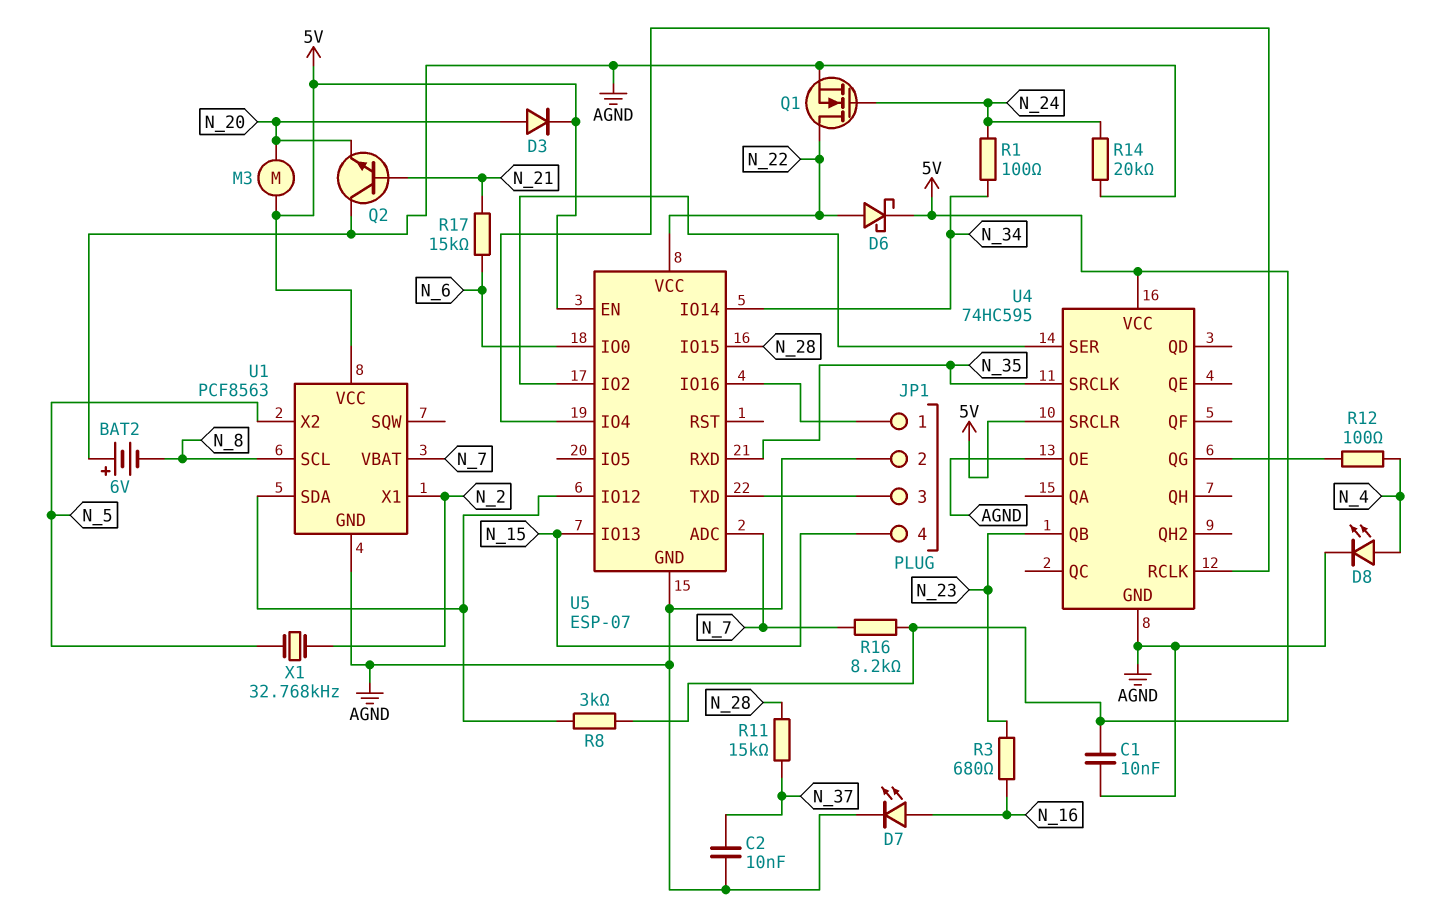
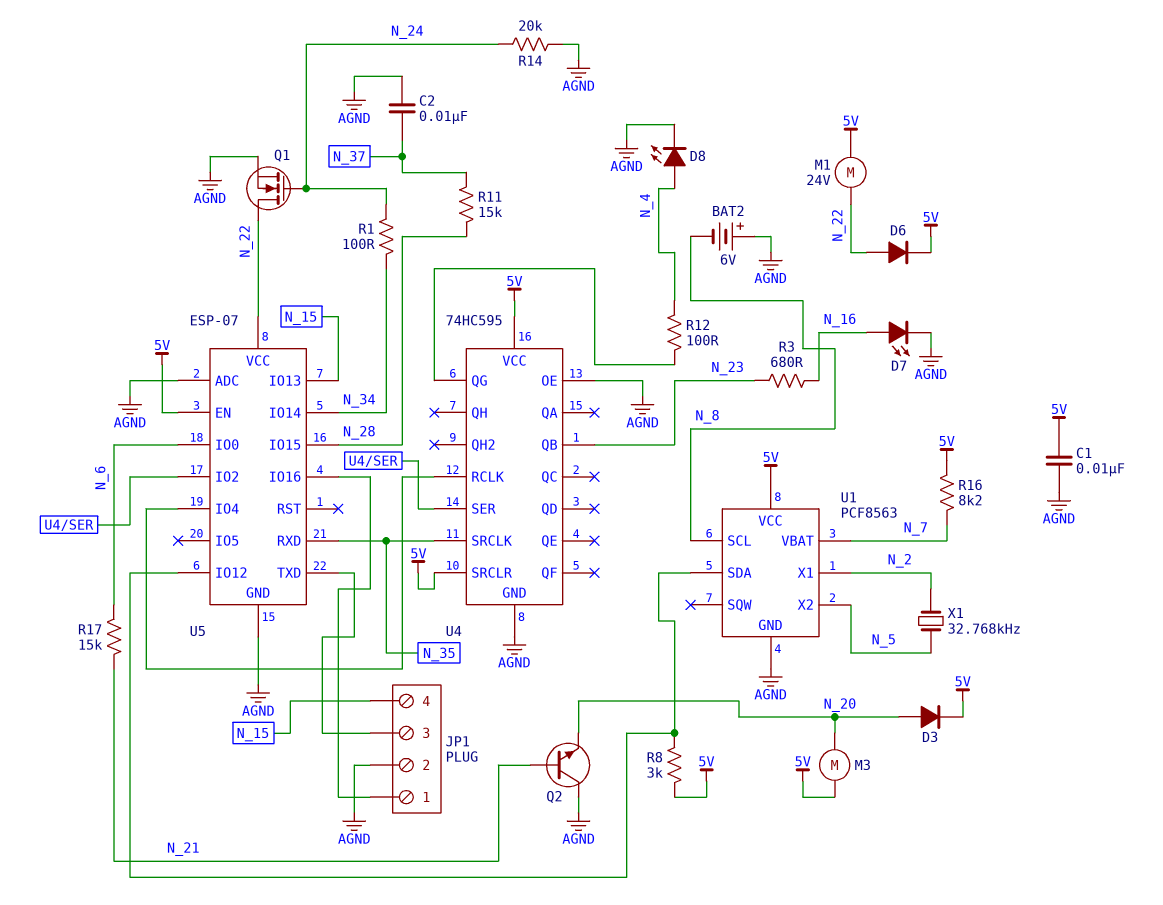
D6: schottky (A N_22, K 5V) -> diode (A N_22, K 5V)
M1: none -> motor 24V (5V, N_22)
U5 pin ADC: N_7 -> AGND

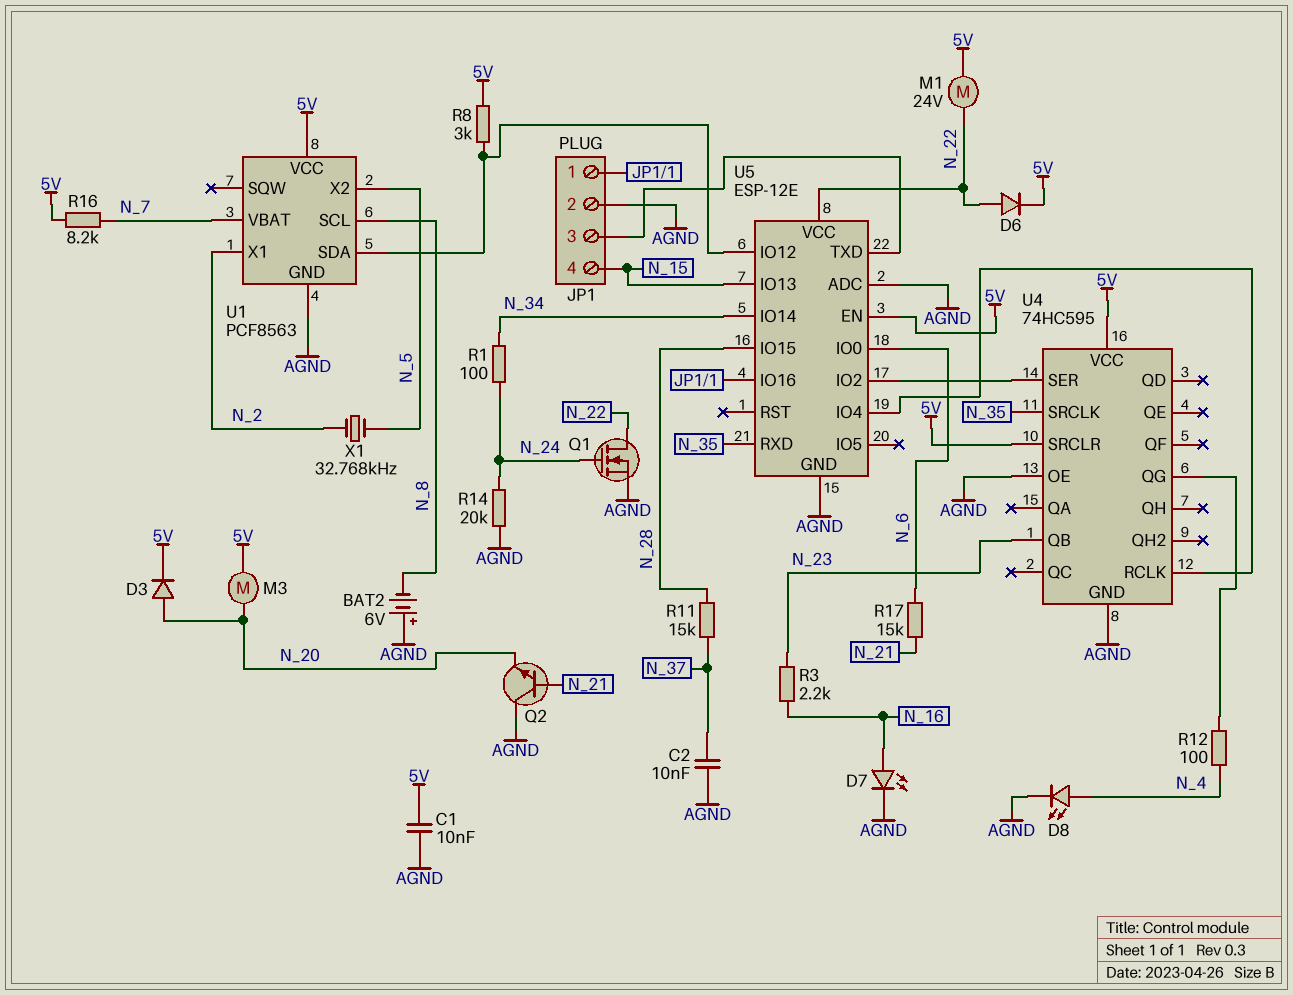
R3: 680 (N_16, N_23) -> 2.2k (N_16, N_23)
U5: ESP-07 -> ESP-12E

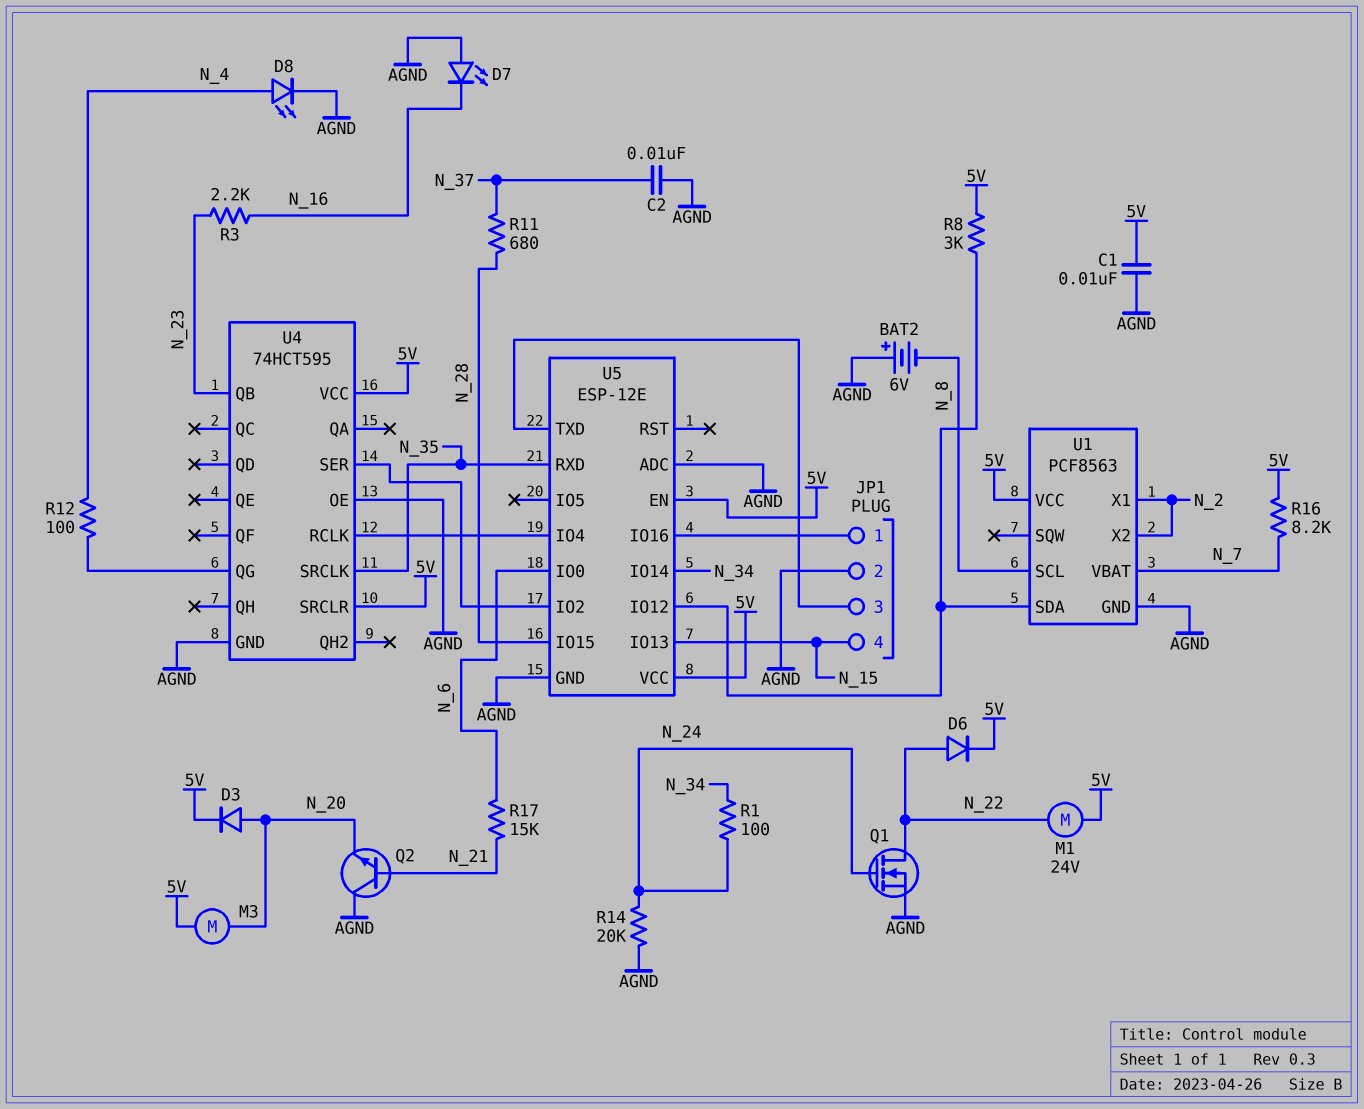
D7: LED (A N_16, K AGND) -> LED (A AGND, K N_16)
R11: 15k (N_28, N_37) -> 680 (N_28, N_37)
U1 pin X2: N_5 -> N_2
U4: 74HC595 -> 74HCT595
U5 pin VCC: N_22 -> 5V
X1: 32.768kHz (N_2, N_5) -> none

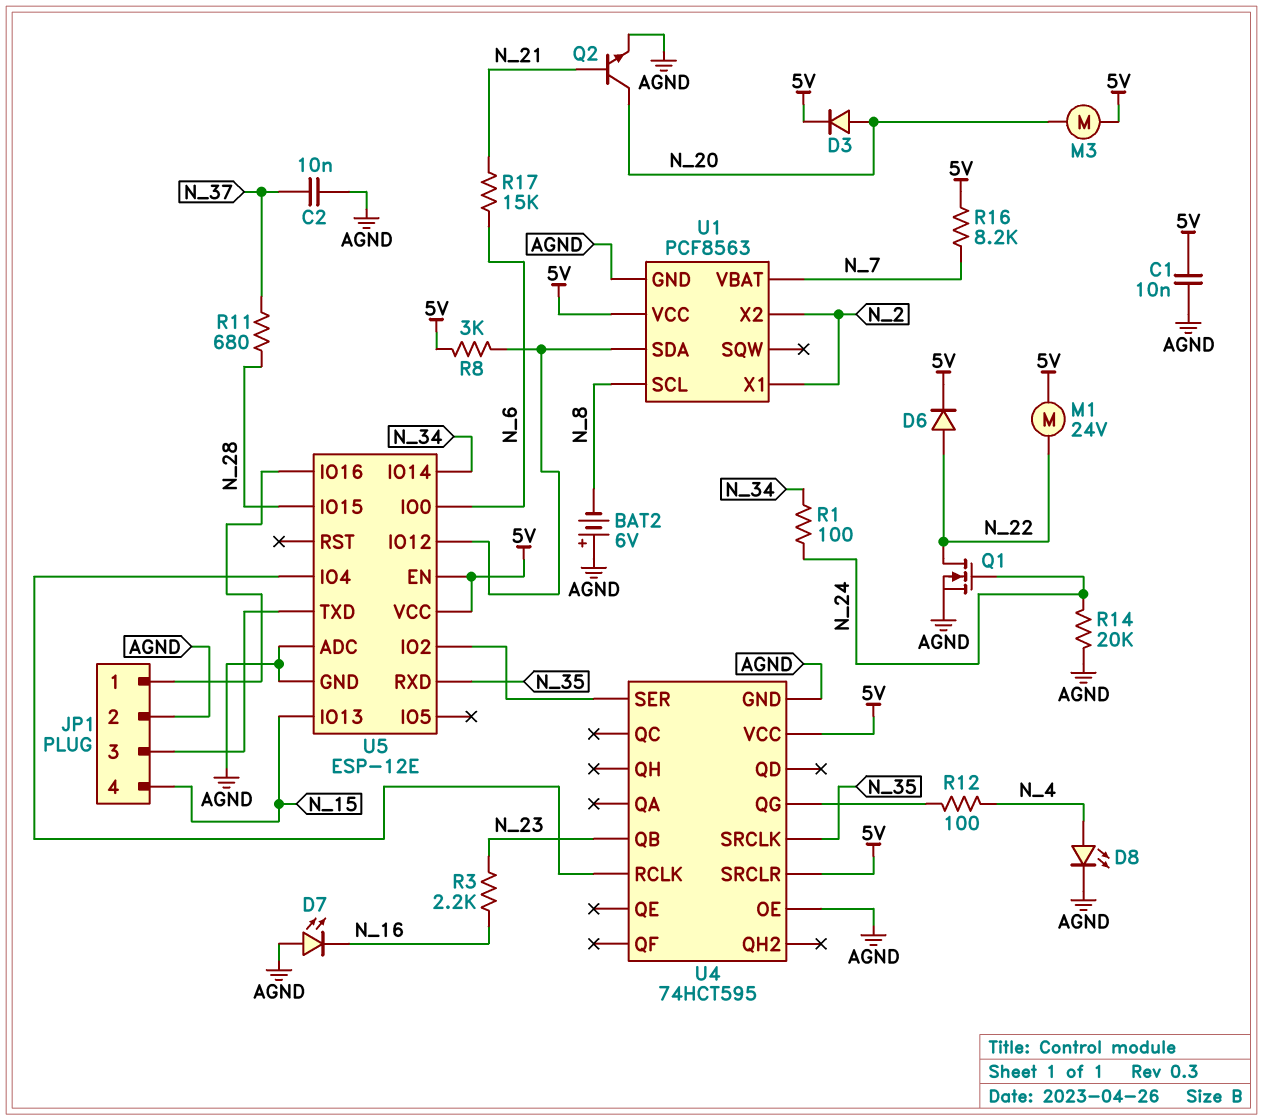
Q2: NPN (B N_21, C AGND, E N_20) -> NPN (B N_21, C N_20, E AGND)

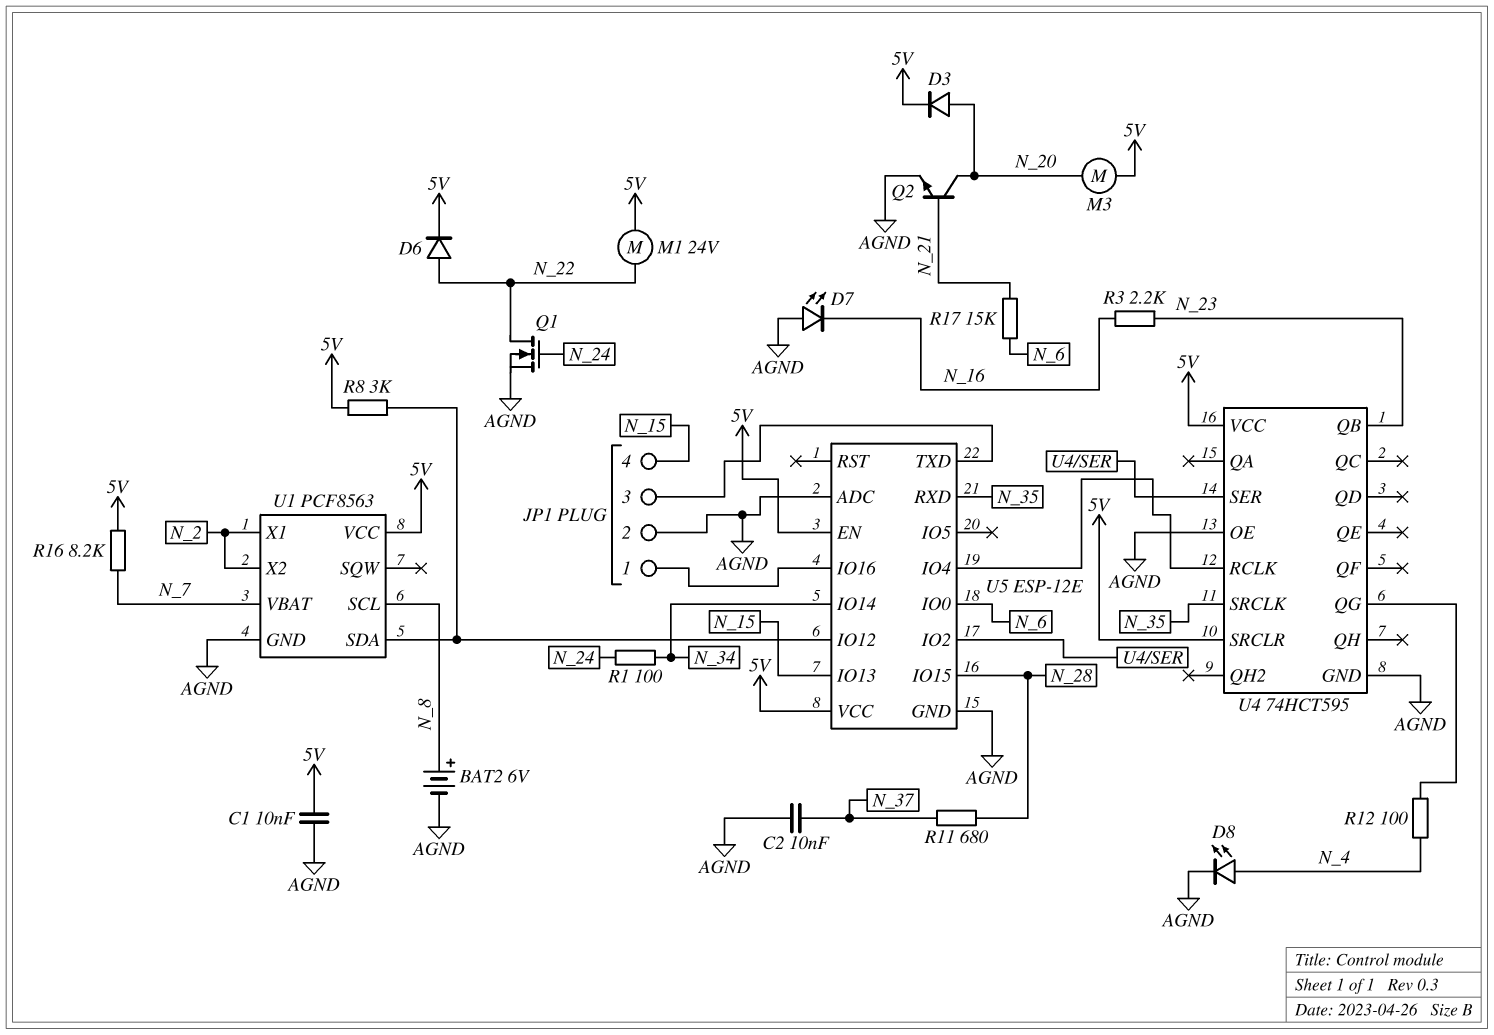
BAT2: 6V (plus AGND, minus N_8) -> 6V (plus N_8, minus AGND)
R14: 20k (AGND, N_24) -> none

